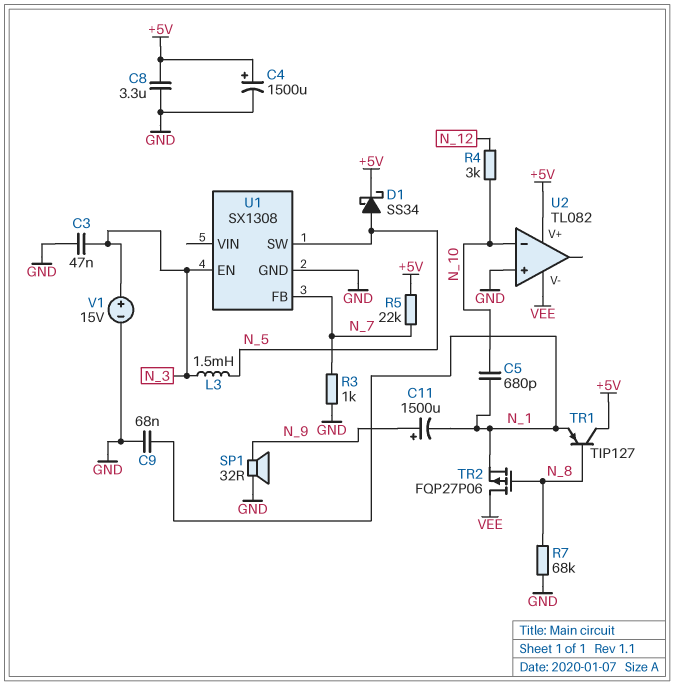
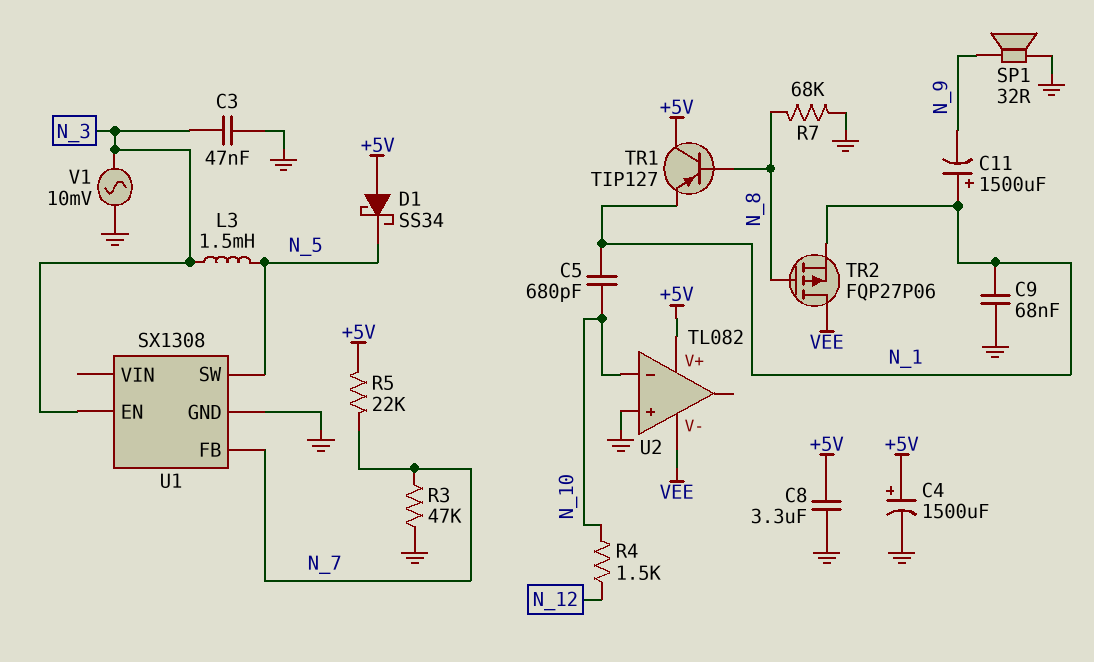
C11: 1500uF (plus N_9, minus N_1) -> 1500uF (plus N_1, minus N_9)
D1: schottky SS34 (A N_5, K +5V) -> schottky SS34 (A +5V, K N_5)
R3: 1k (GND, N_7) -> 47k (GND, N_7)
R4: 3k (N_10, N_12) -> 1.5k (N_10, N_12)
V1: 15V (plus N_3, minus GND) -> AC 10mV (GND, N_3)

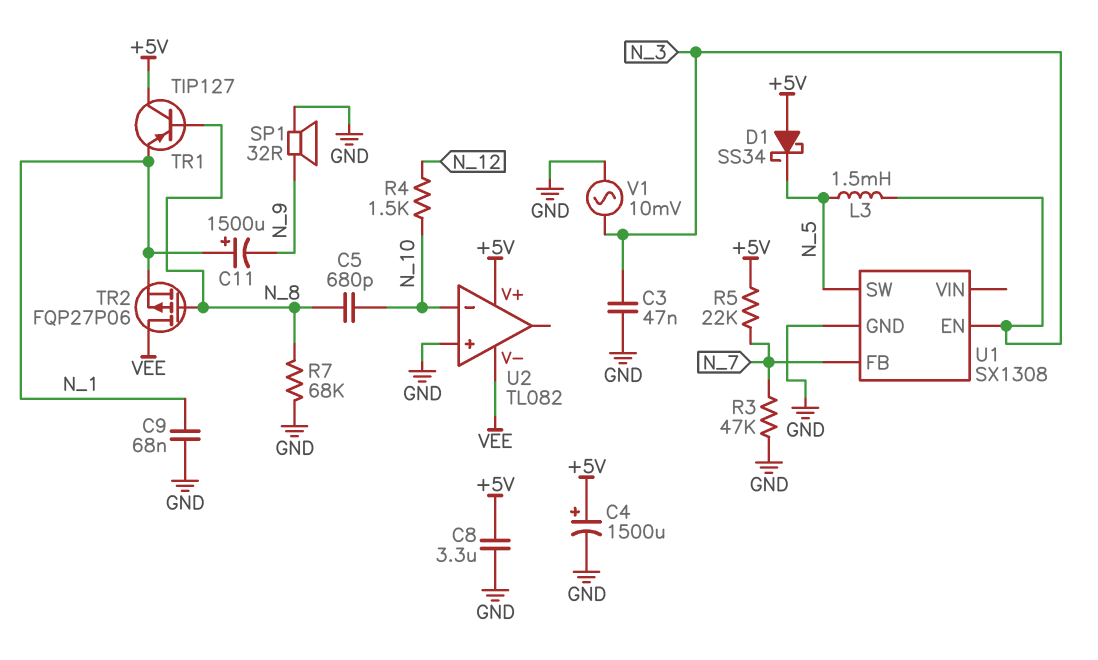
C5: 680pF (N_1, N_10) -> 680pF (N_8, N_10)

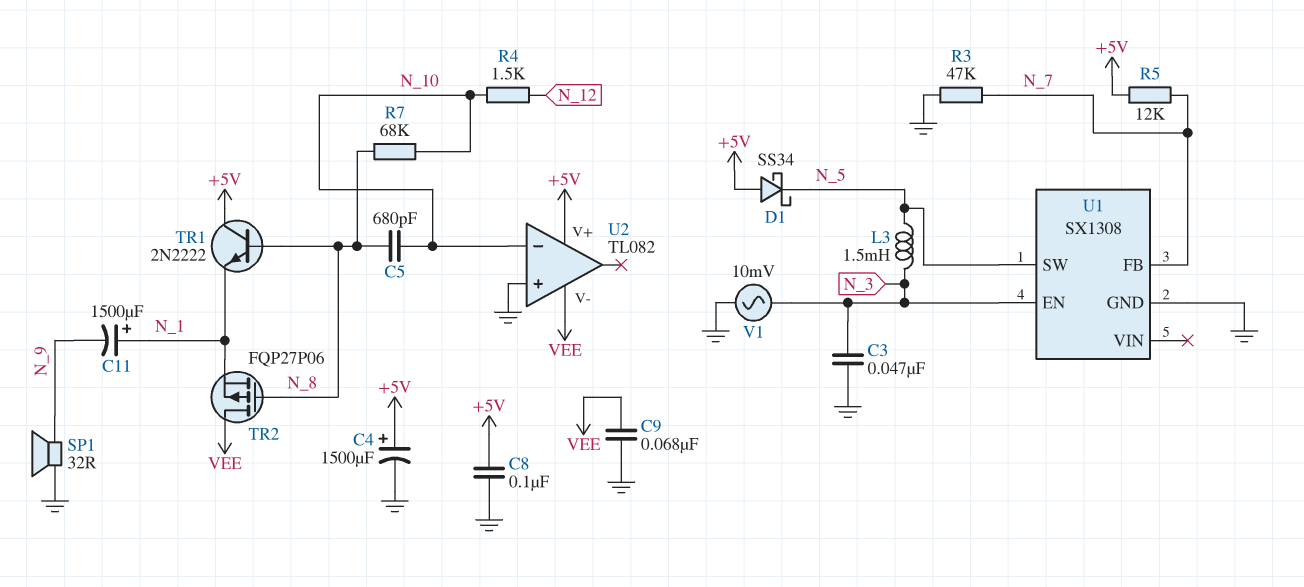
C8: 3.3uF (+5V, GND) -> 100nF (+5V, GND)
C9: 68nF (GND, N_1) -> 68nF (GND, VEE)
R5: 22k (+5V, N_7) -> 12k (+5V, N_7)
R7: 68k (GND, N_8) -> 68k (N_8, N_10)
TR1: PNP TIP127 (B N_8, C +5V, E N_1) -> NPN 2N2222 (B N_8, C +5V, E N_1)

